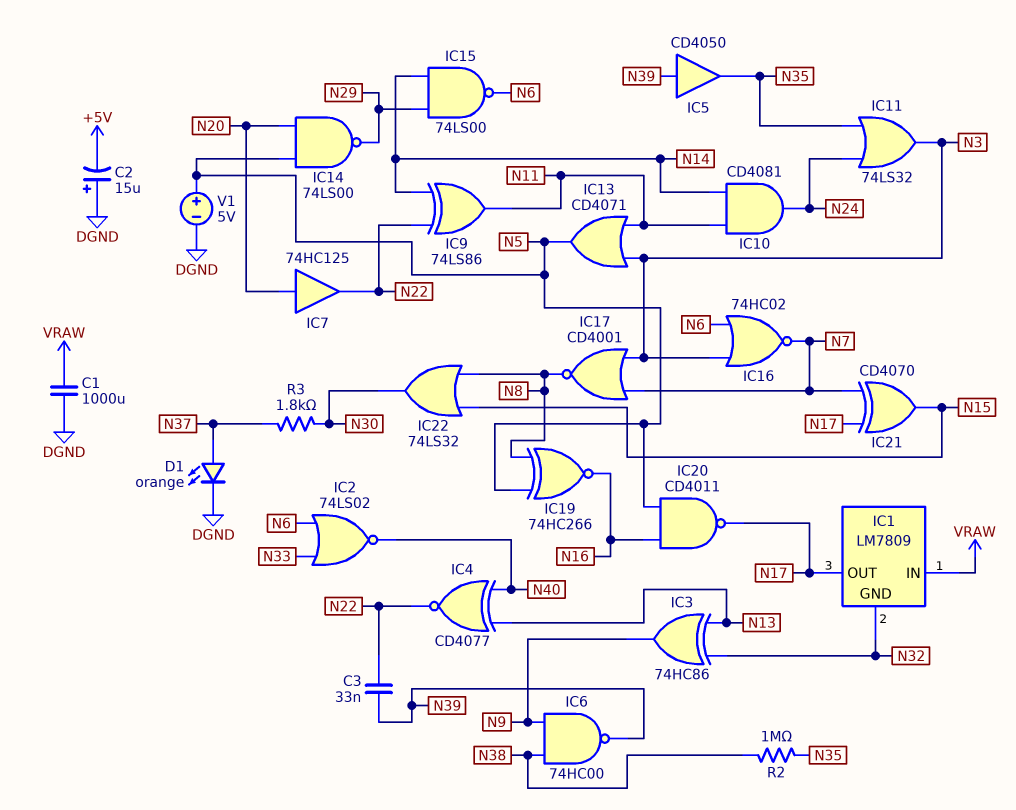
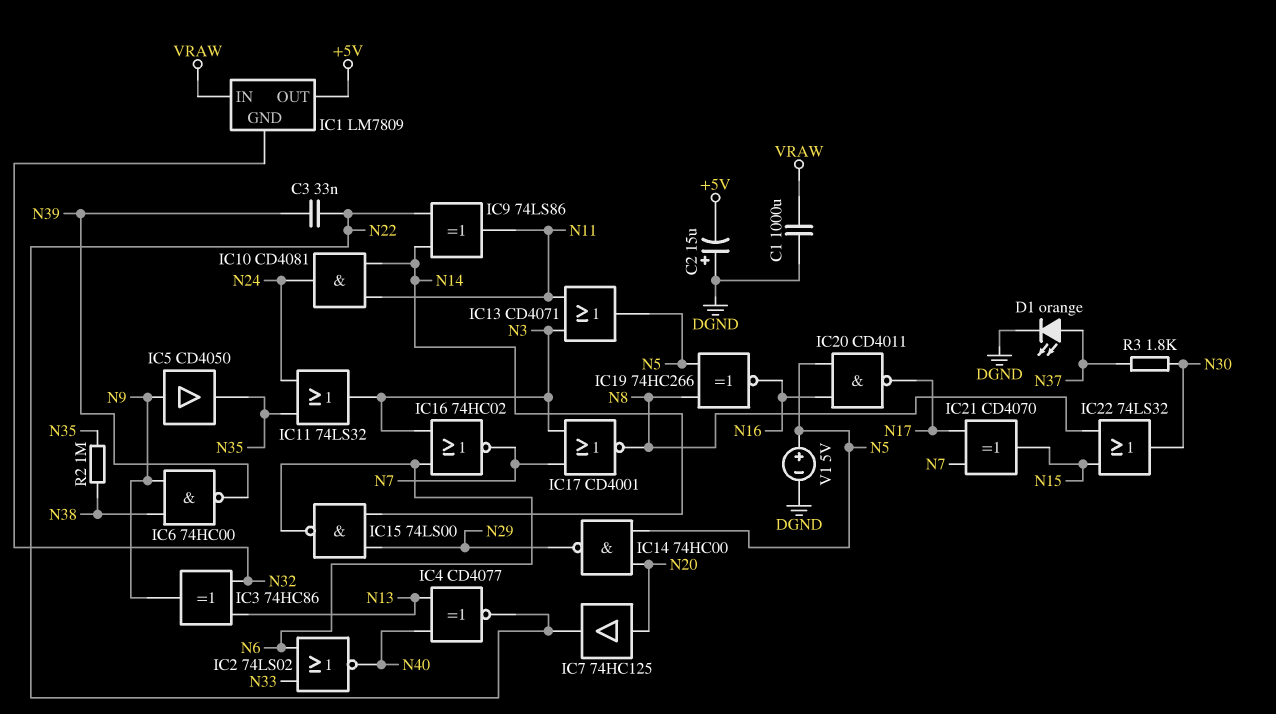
IC1 pin OUT: N17 -> +5V
IC5: buffer CD4050 (in N39, out N35) -> buffer CD4050 (in N9, out N35)
IC14: NAND 74LS00 (in N5, in N20, out N29) -> NAND 74HC00 (in N5, in N20, out N29)

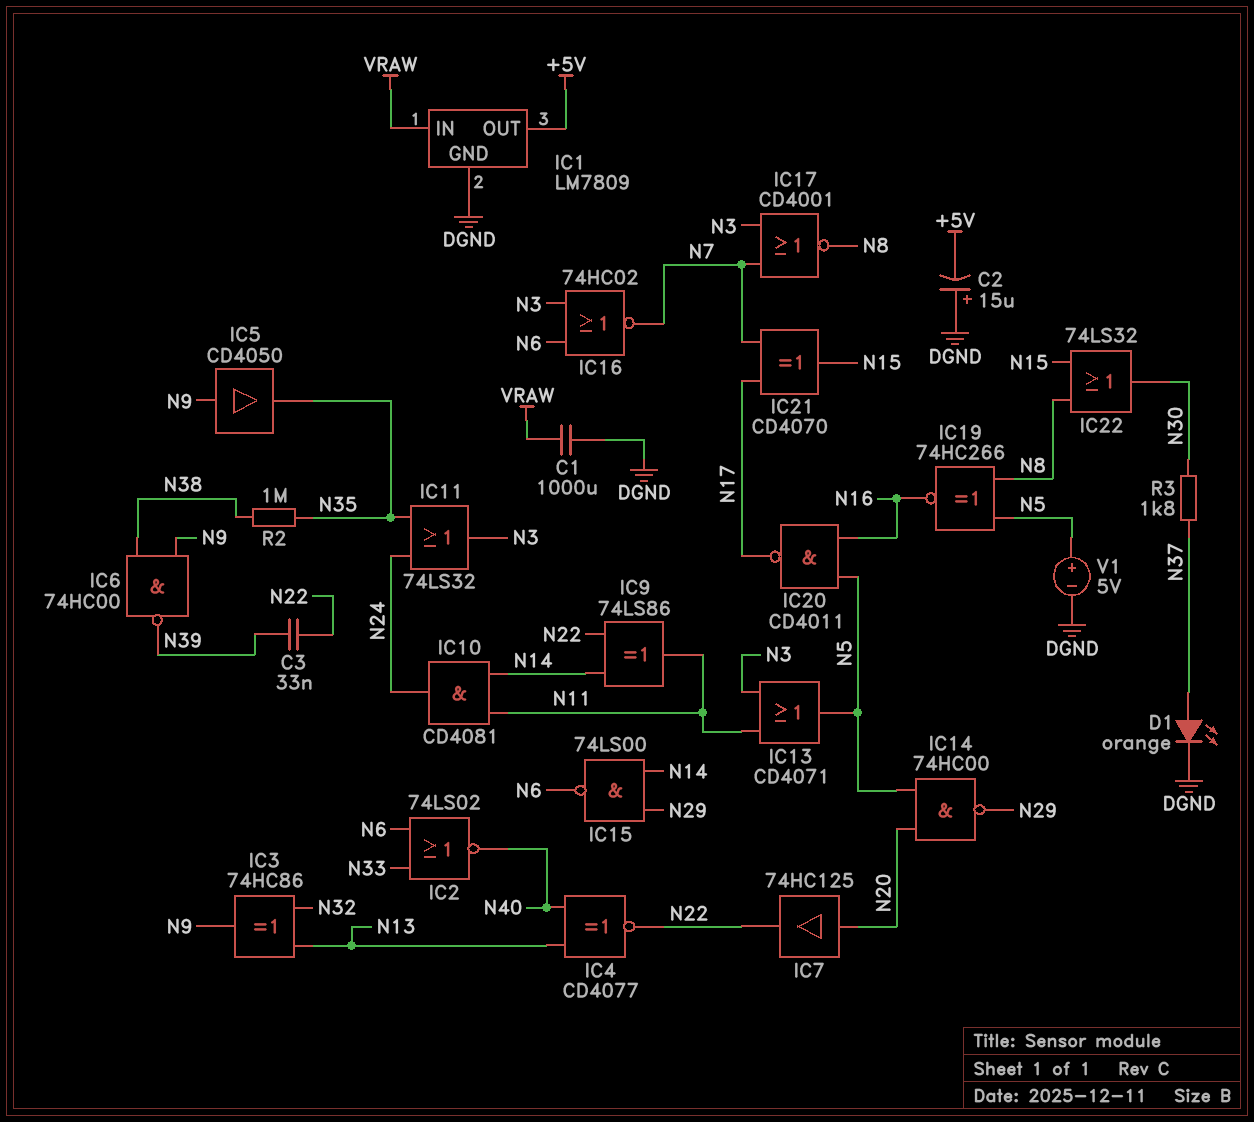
IC1 pin GND: N32 -> DGND

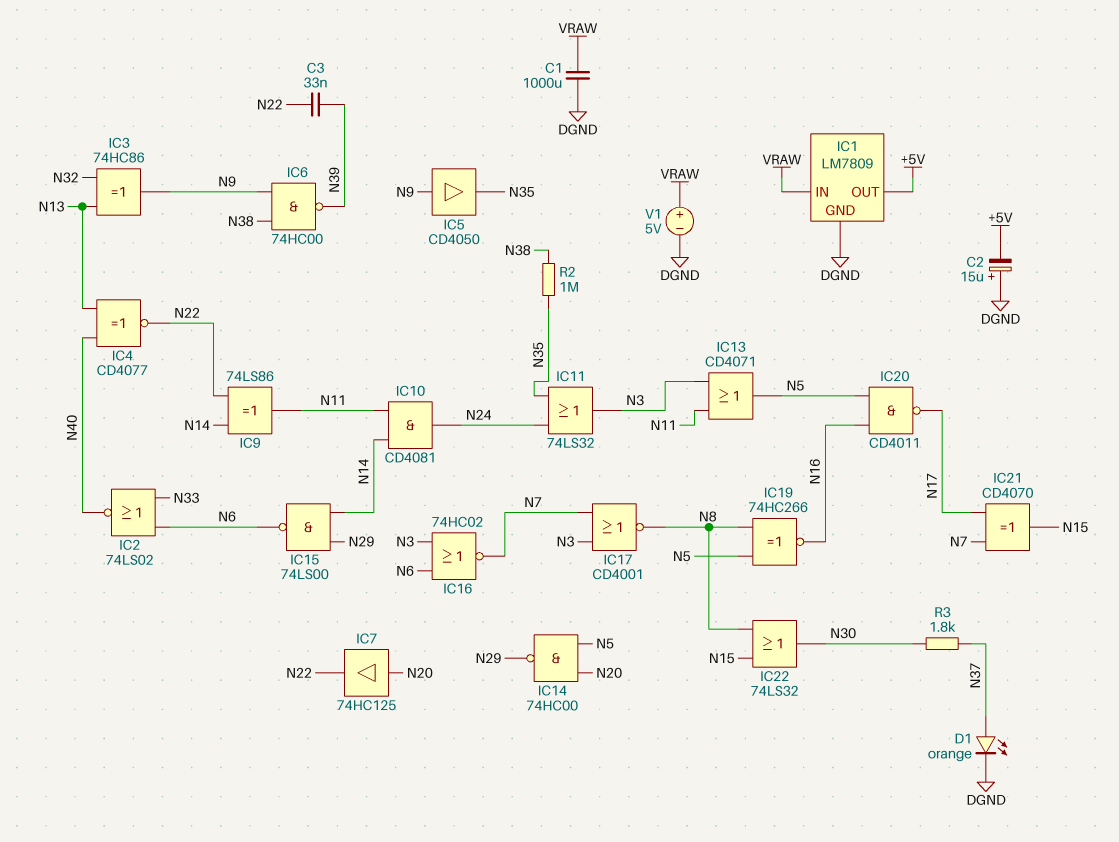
V1: 5V (plus N5, minus DGND) -> 5V (plus VRAW, minus DGND)

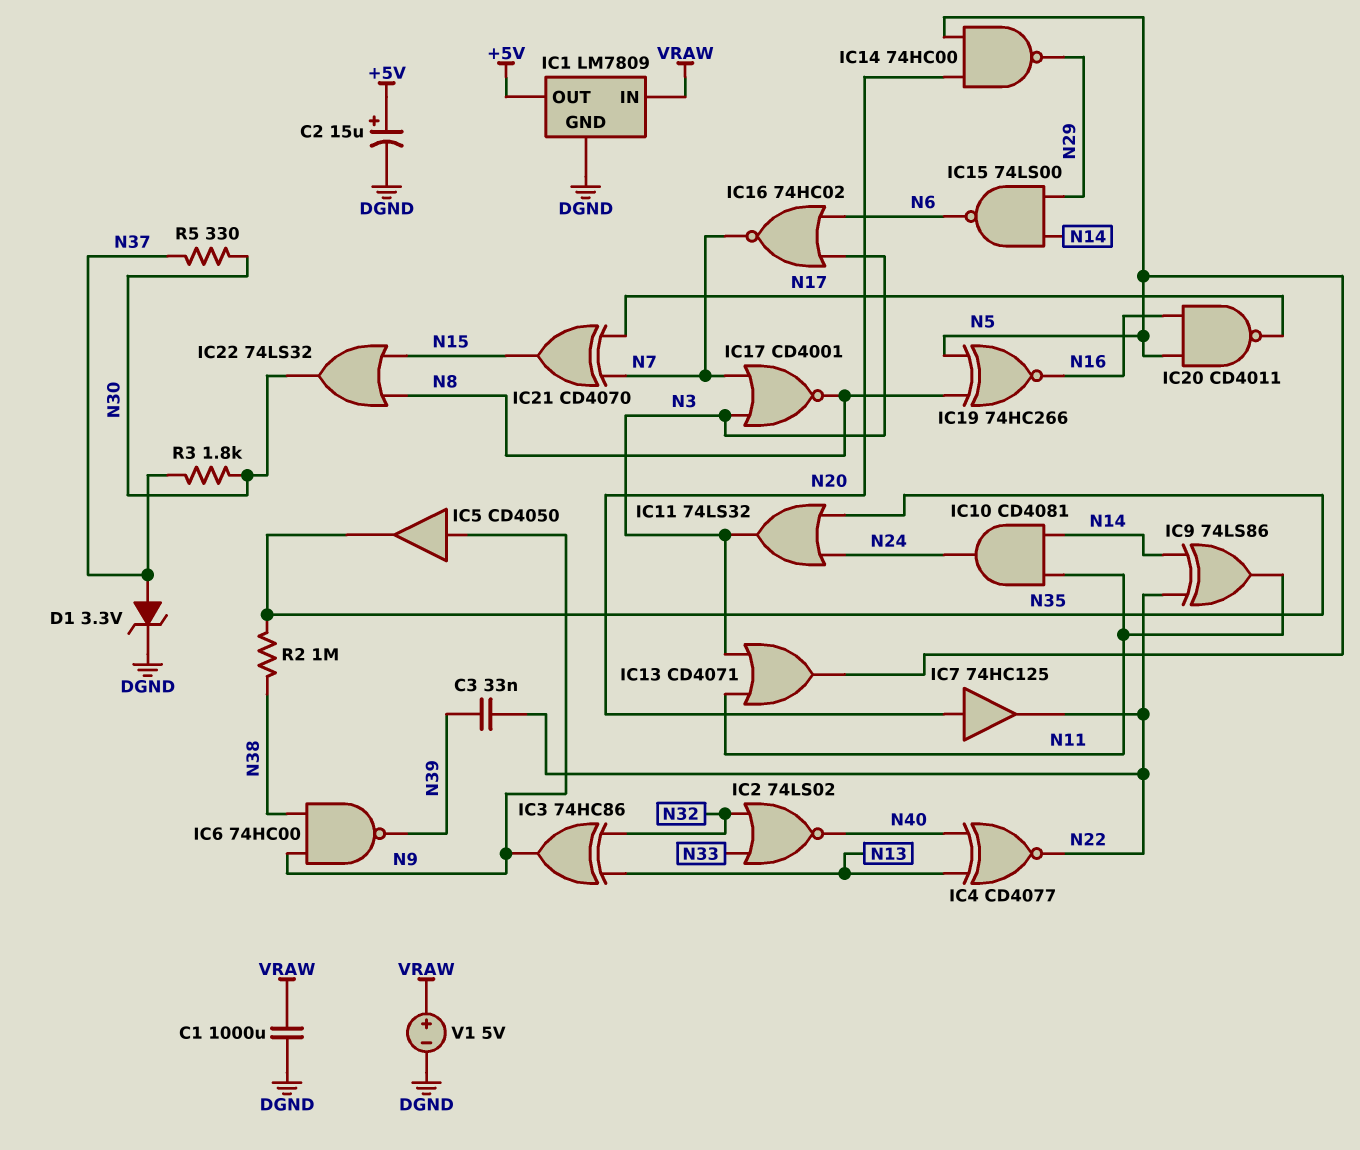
C2: 15uF (plus DGND, minus +5V) -> 15uF (plus +5V, minus DGND)
D1: LED orange (A N37, K DGND) -> zener 3.3V (A N37, K DGND)
IC2: NOR 74LS02 (in N6, in N33, out N40) -> NOR 74LS02 (in N32, in N33, out N40)
R5: none -> 330 (N30, N37)

